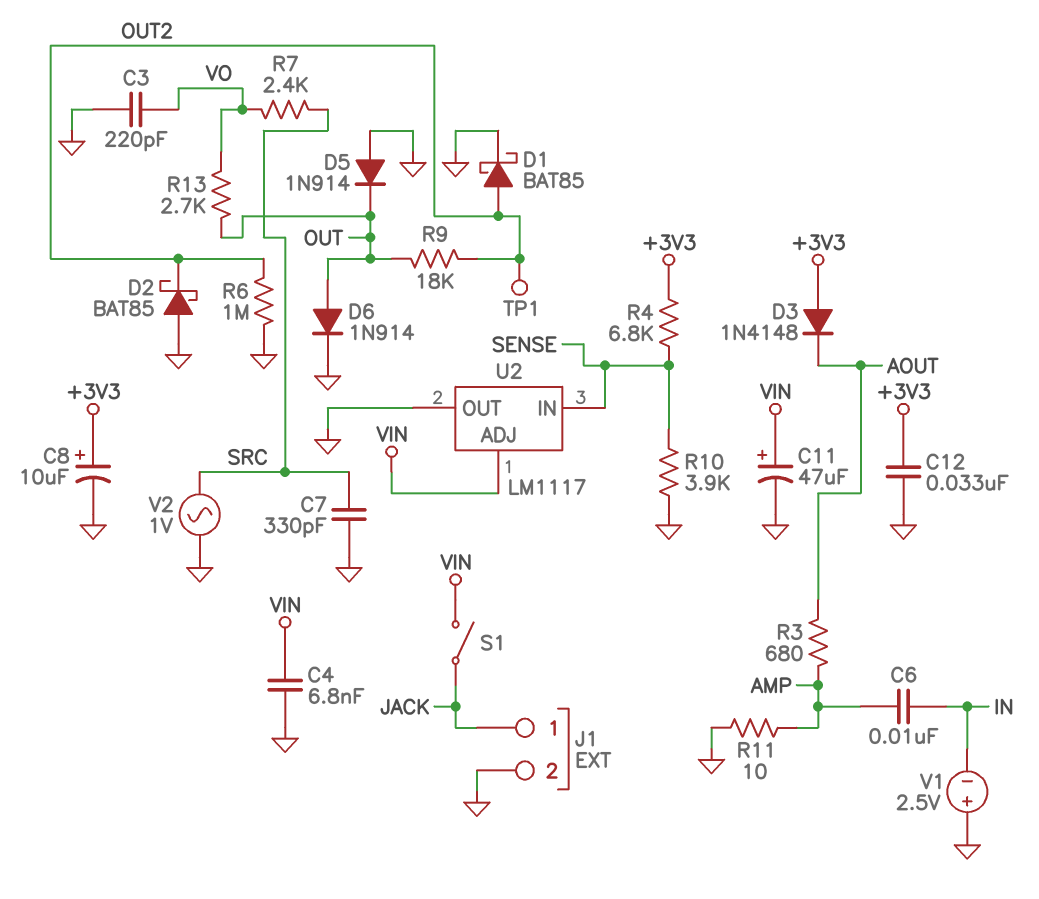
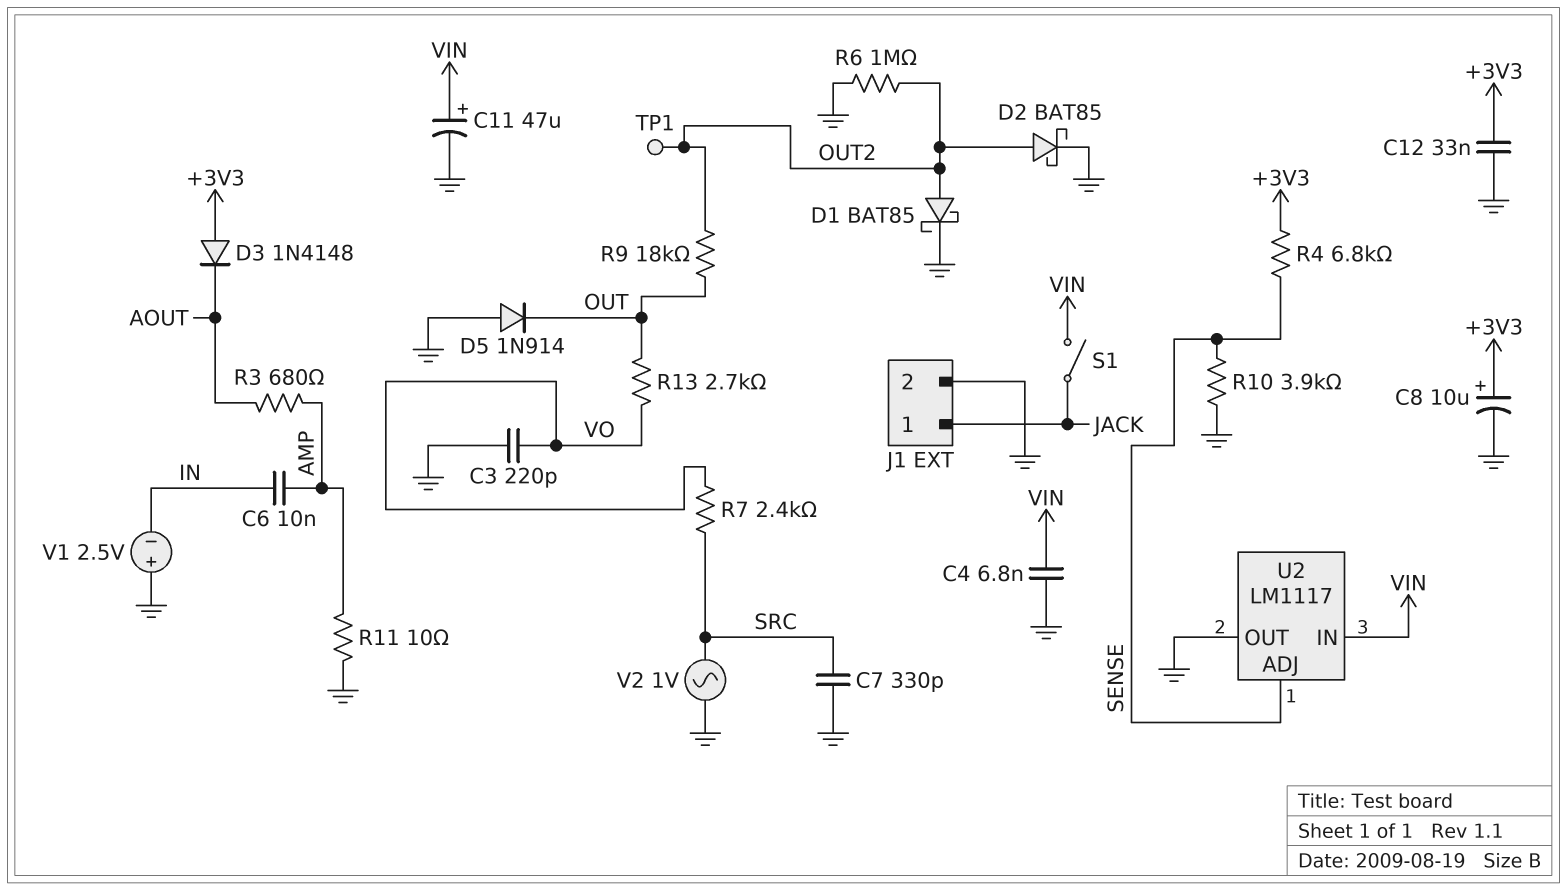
D2: schottky BAT85 (A GND, K OUT2) -> schottky BAT85 (A OUT2, K GND)
D6: diode 1N914 (A OUT, K GND) -> none
U2 pin ADJ: VIN -> SENSE
U2 pin IN: SENSE -> VIN

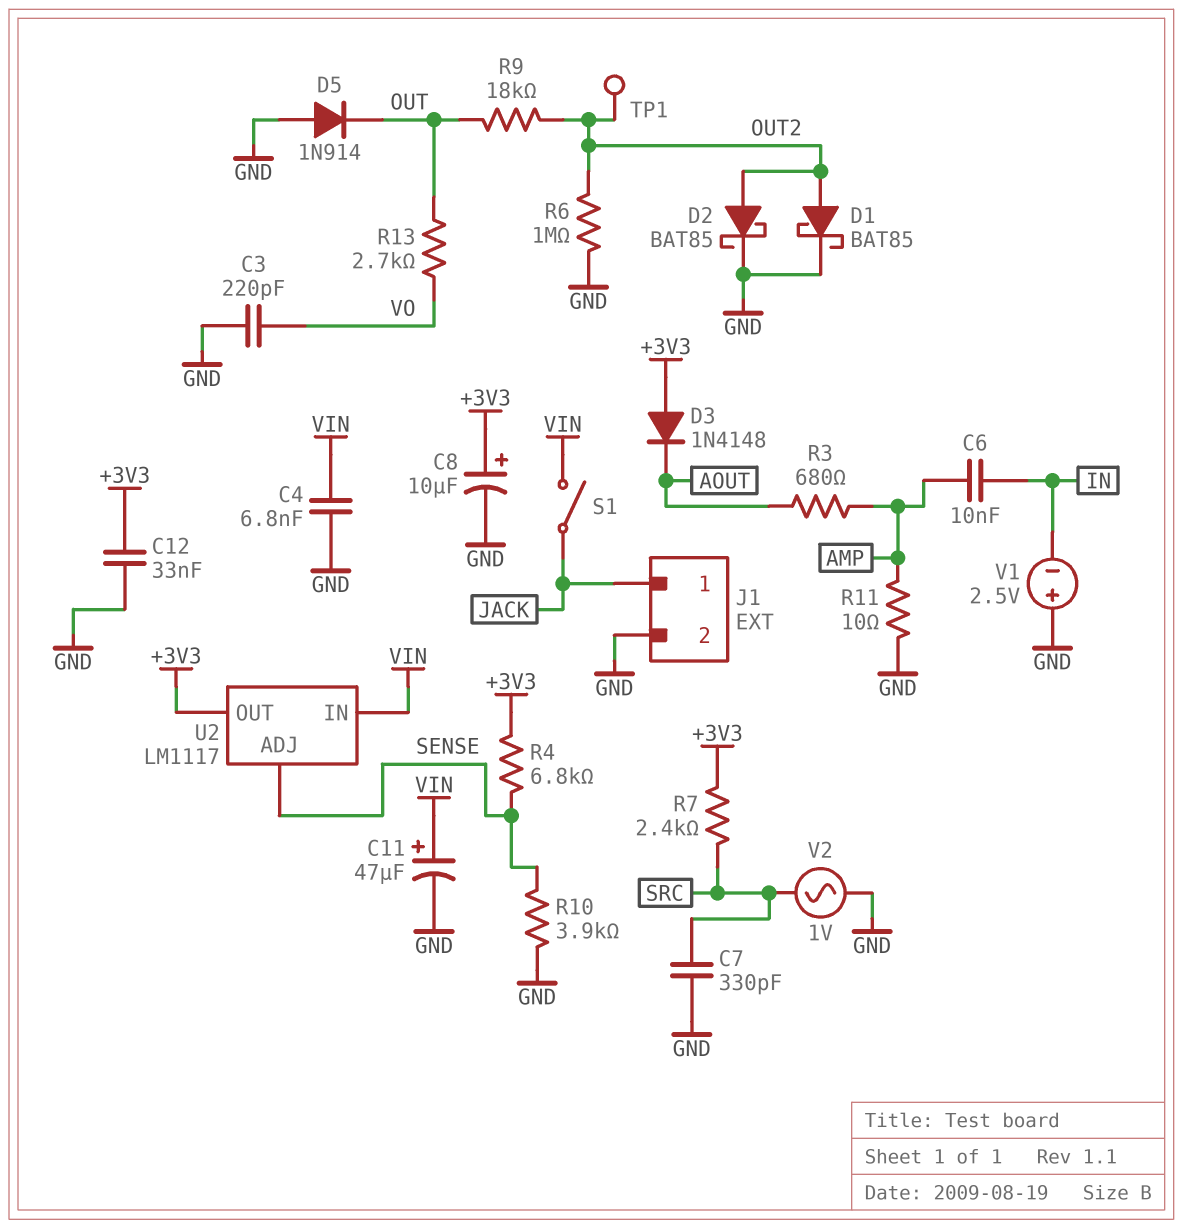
R7: 2.4k (SRC, VO) -> 2.4k (+3V3, SRC)
U2 pin OUT: GND -> +3V3

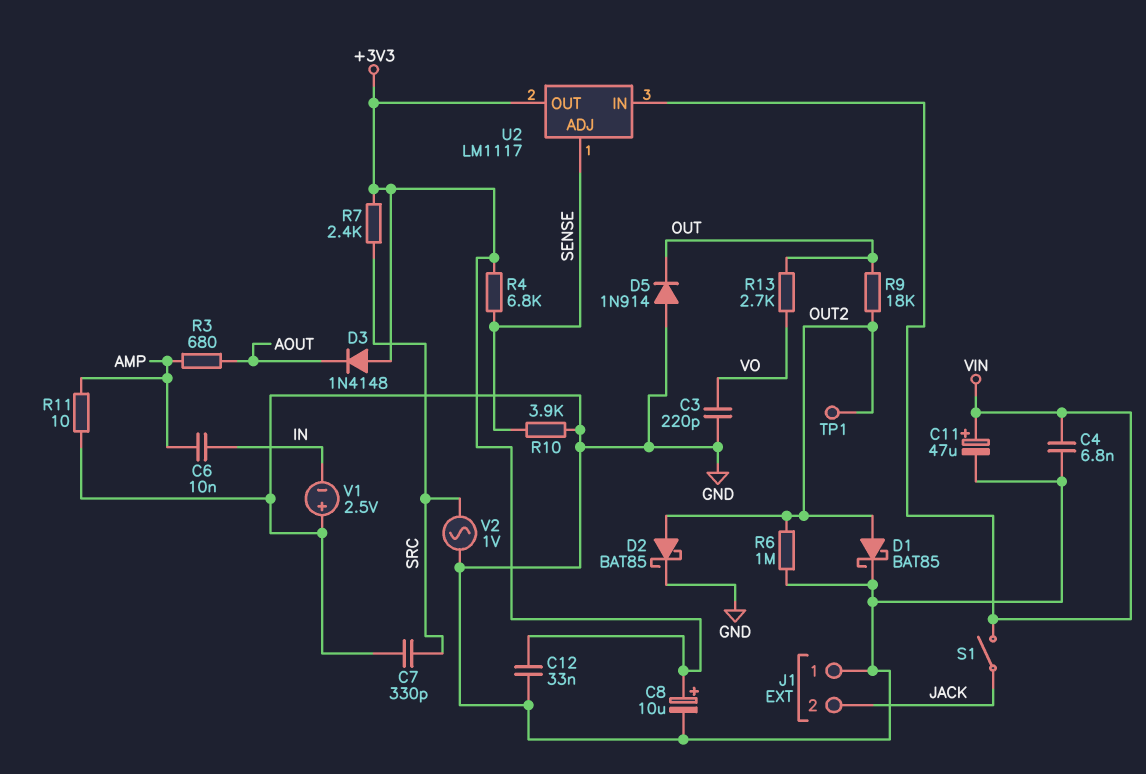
J1 pin 1: JACK -> GND
J1 pin 2: GND -> JACK

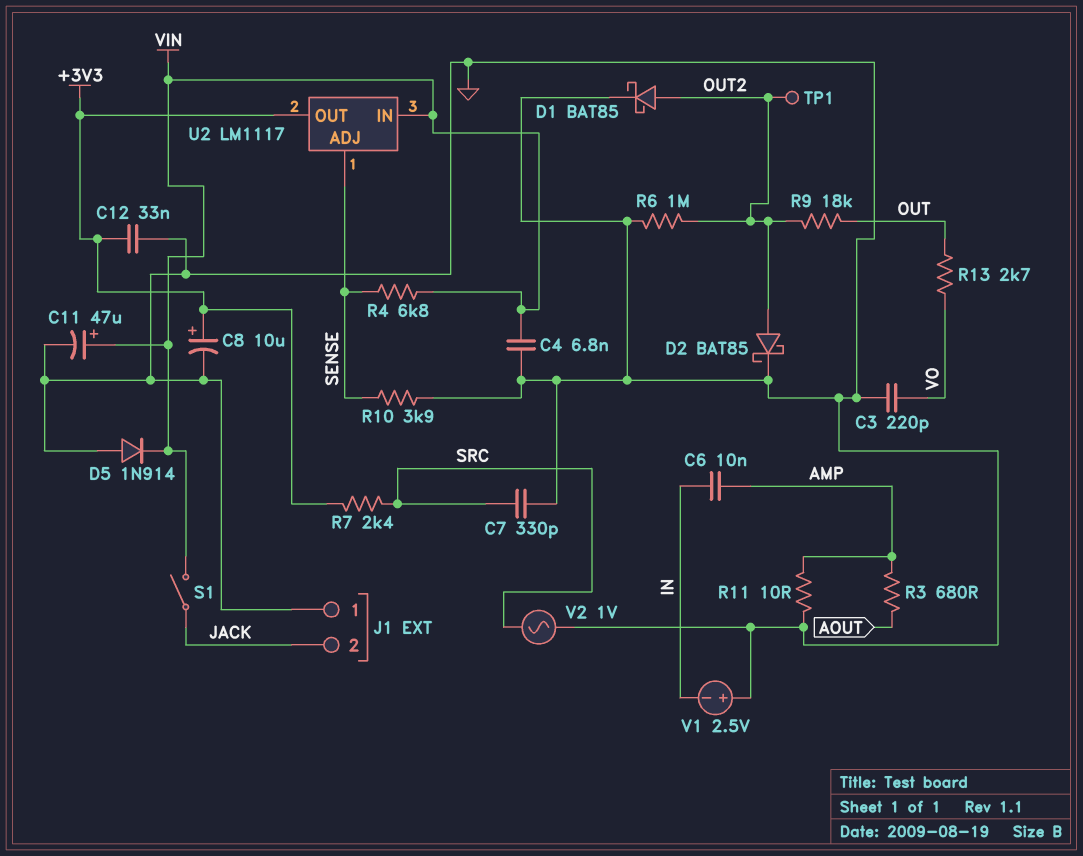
D3: diode 1N4148 (A +3V3, K AOUT) -> none
D5: diode 1N914 (A GND, K OUT) -> diode 1N914 (A GND, K VIN)
R4: 6.8k (+3V3, SENSE) -> 6.8k (SENSE, VIN)

